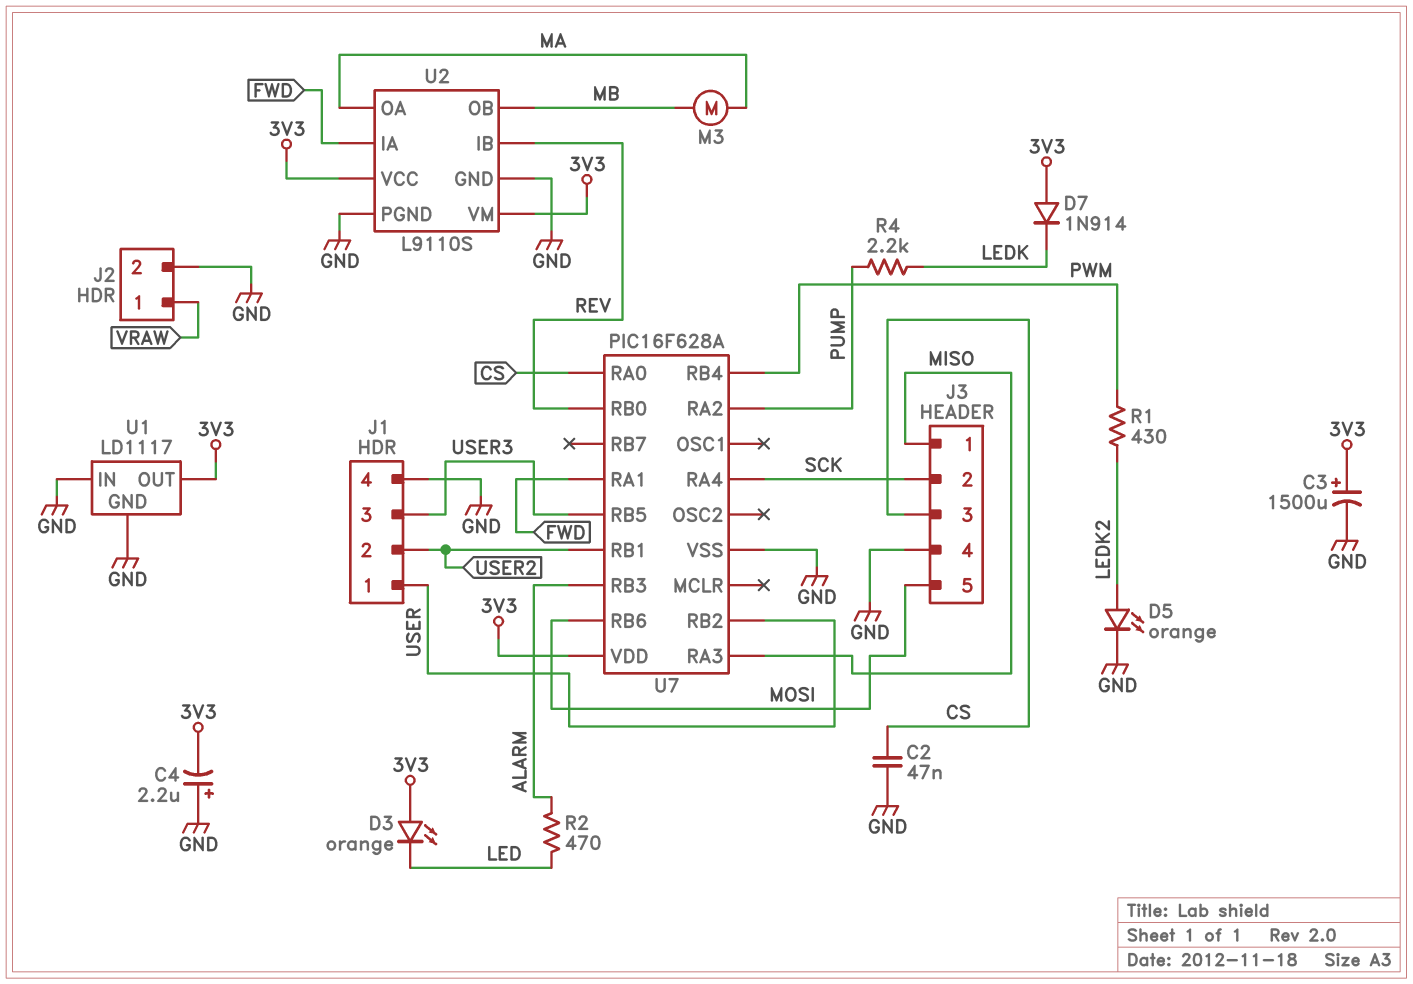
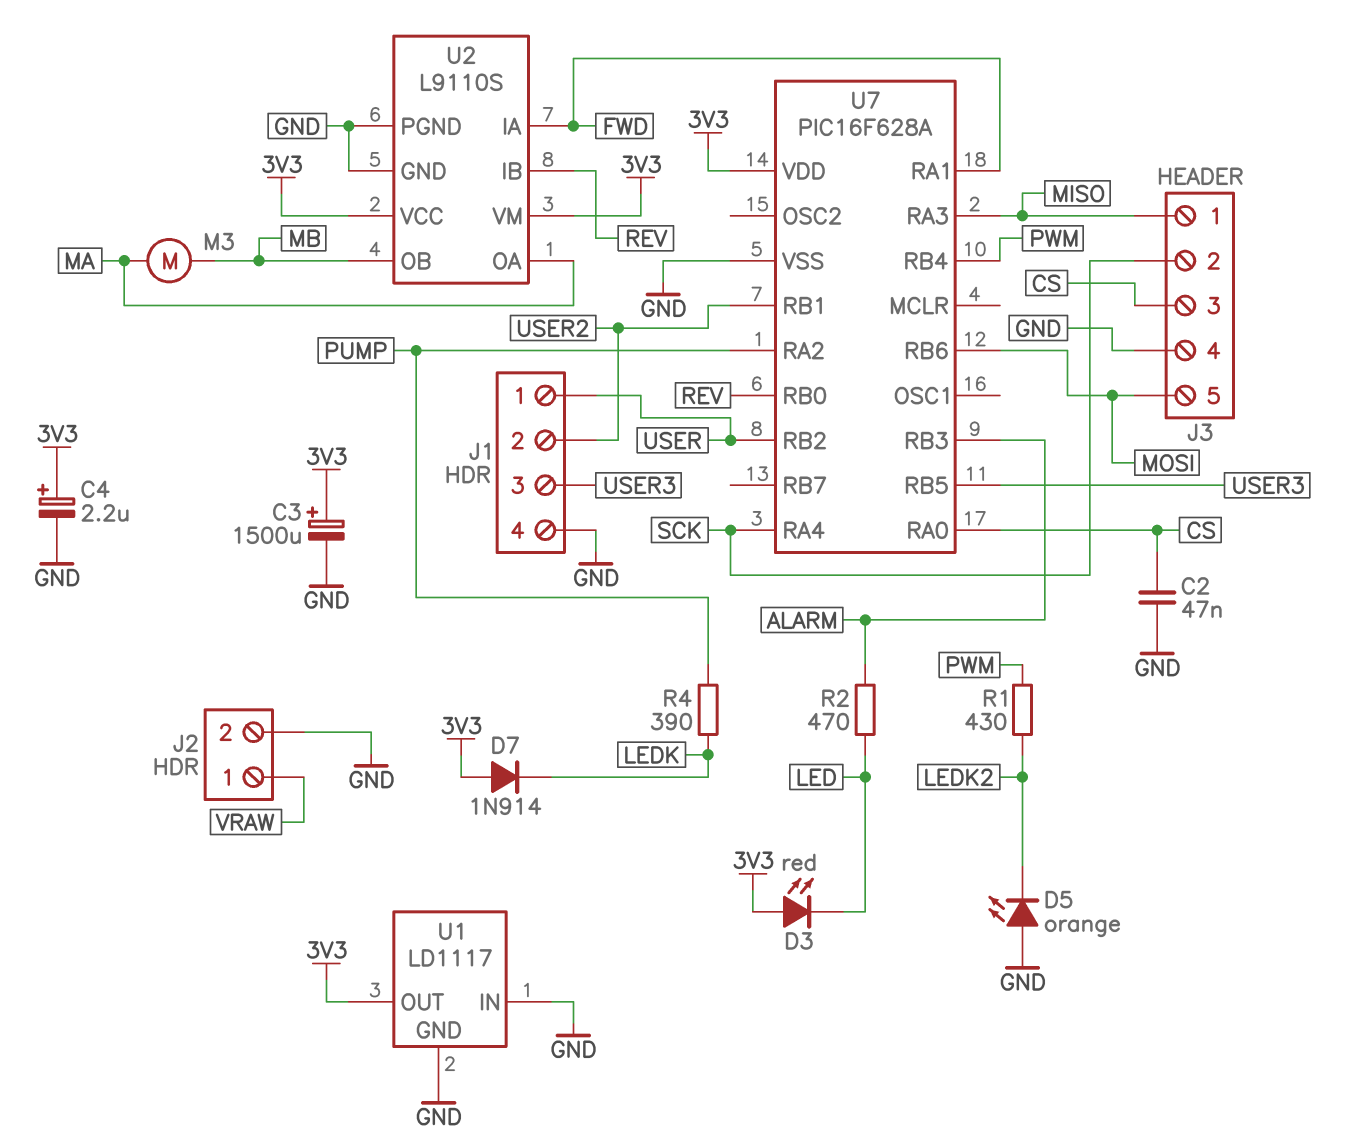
C4: 2.2uF (plus GND, minus 3V3) -> 2.2uF (plus 3V3, minus GND)
D3: LED orange (A 3V3, K LED) -> LED red (A 3V3, K LED)
D5: LED orange (A LEDK2, K GND) -> LED orange (A GND, K LEDK2)
R4: 2.2k (LEDK, PUMP) -> 390 (LEDK, PUMP)

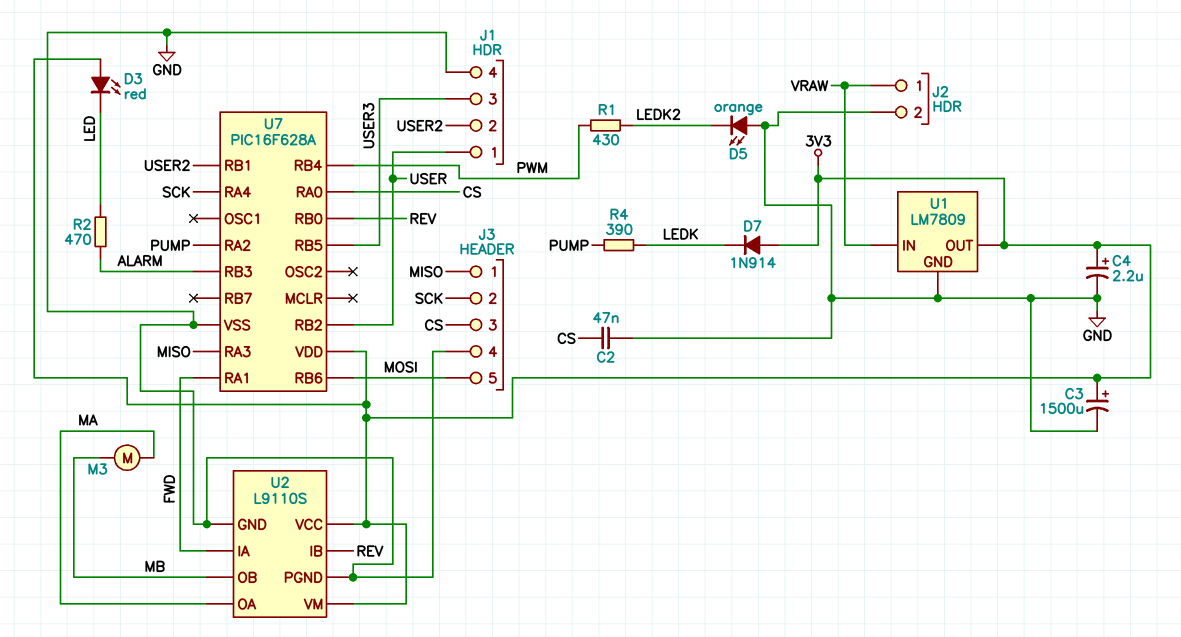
U1: LD1117 -> LM7809
U1 pin IN: GND -> VRAW

